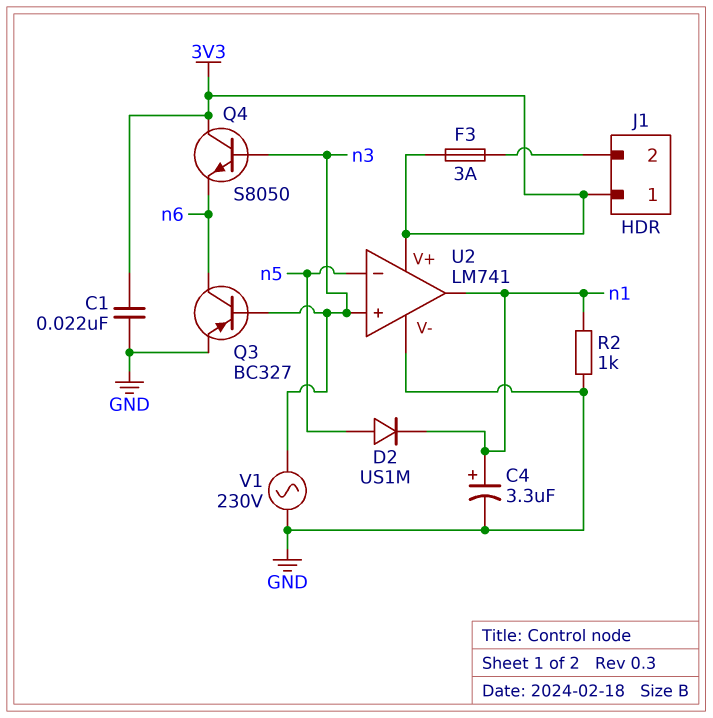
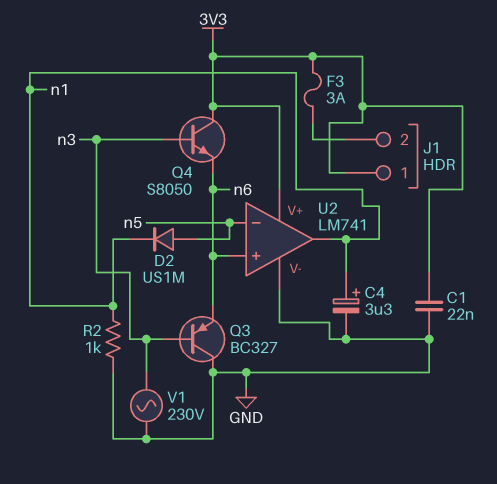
Q3: PNP BC327 (B n3, C n6, E GND) -> PNP BC327 (B n3, C GND, E n6)
U2 pin in+: n3 -> n6

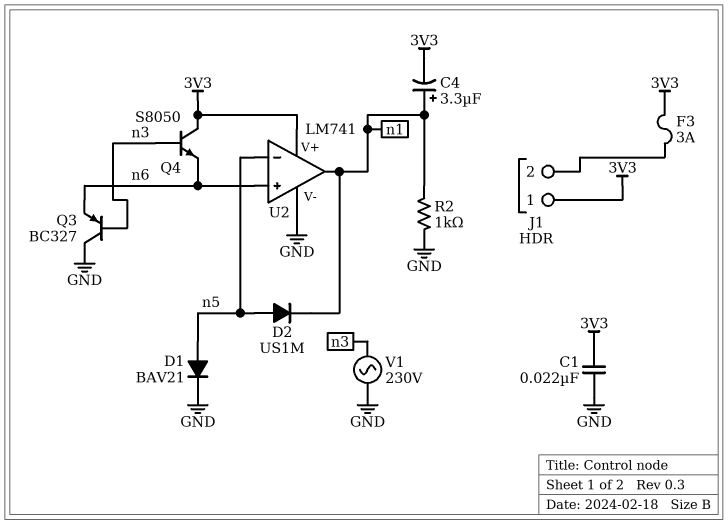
C4: 3.3uF (plus n1, minus GND) -> 3.3uF (plus n1, minus 3V3)
D1: none -> diode BAV21 (A n5, K GND)

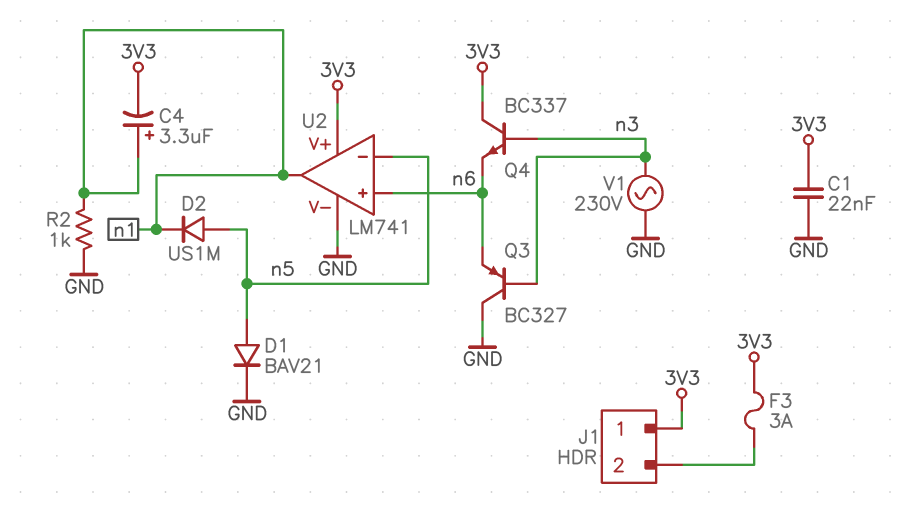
Q4: NPN S8050 (B n3, C 3V3, E n6) -> NPN BC337 (B n3, C 3V3, E n6)

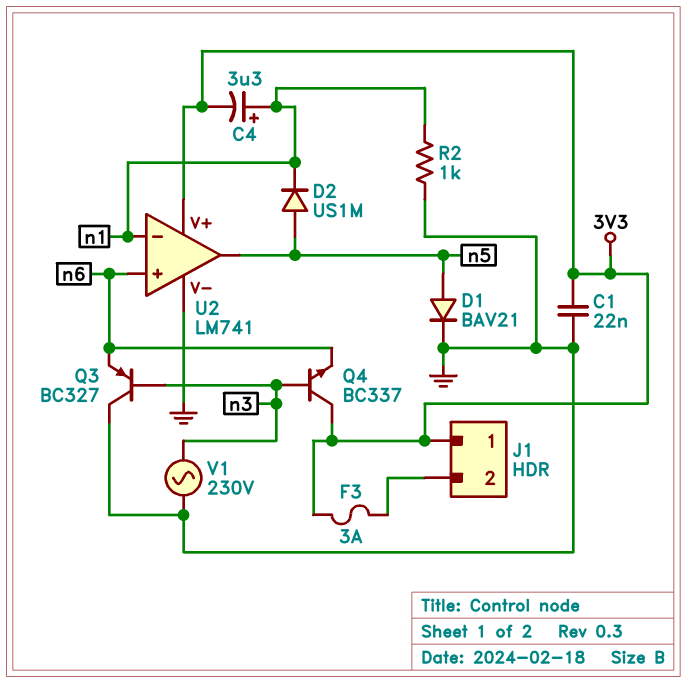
U2 pin in-: n5 -> n1
U2 pin out: n1 -> n5

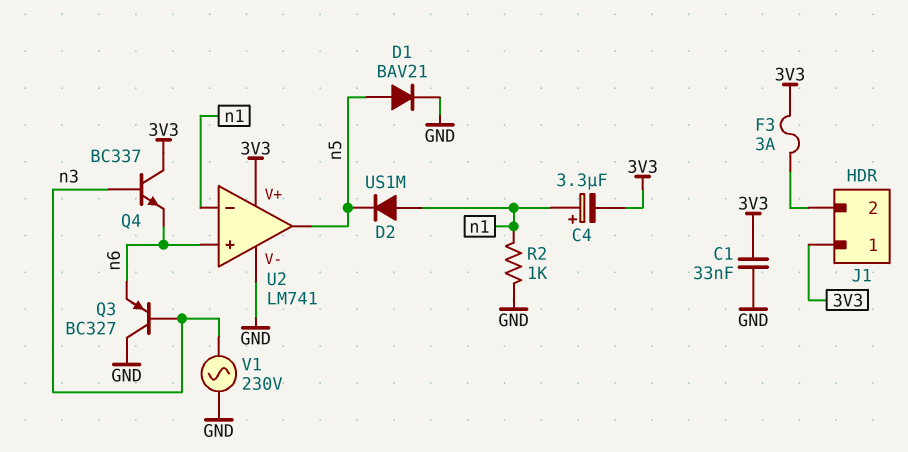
C1: 22nF (3V3, GND) -> 33nF (3V3, GND)
D2: diode US1M (A n5, K n1) -> diode US1M (A n1, K n5)

